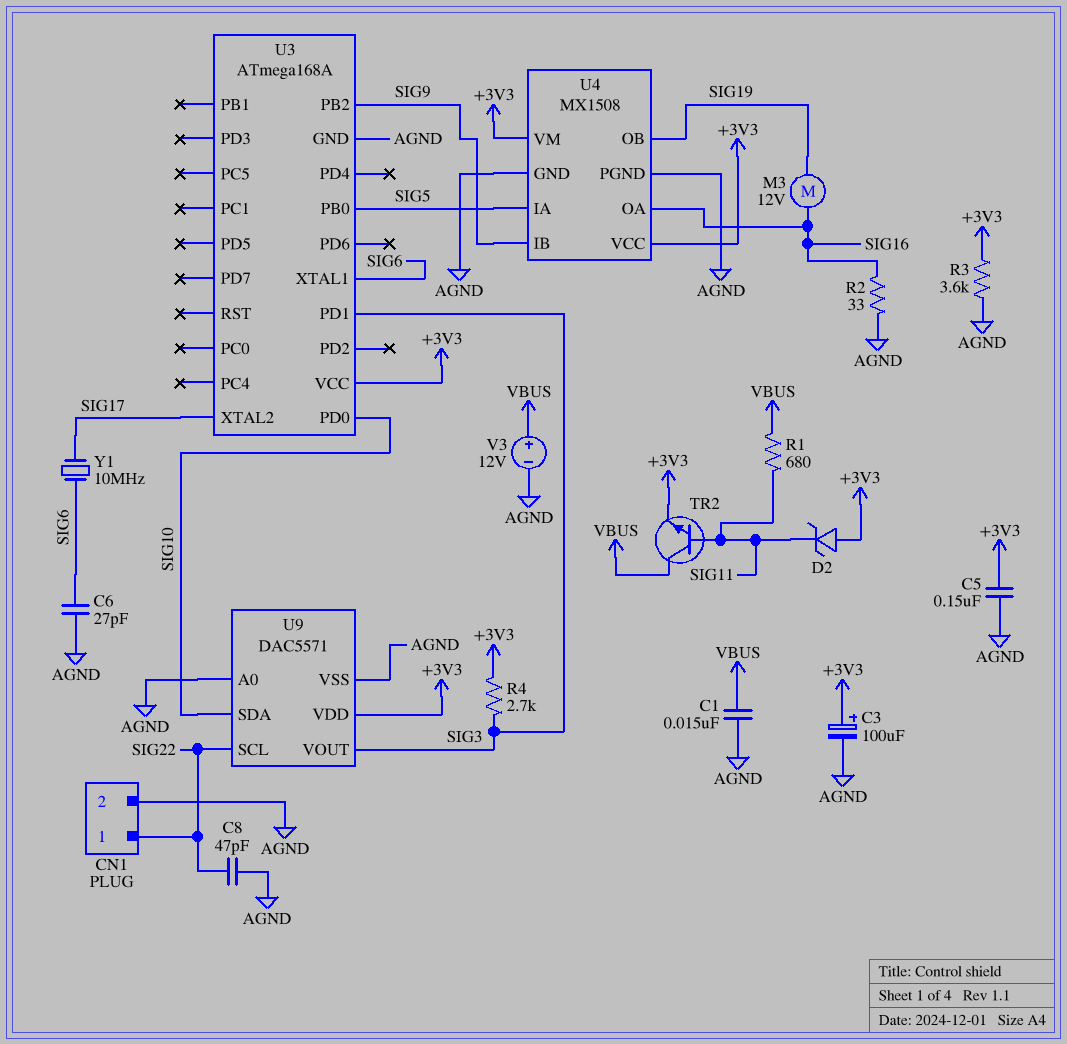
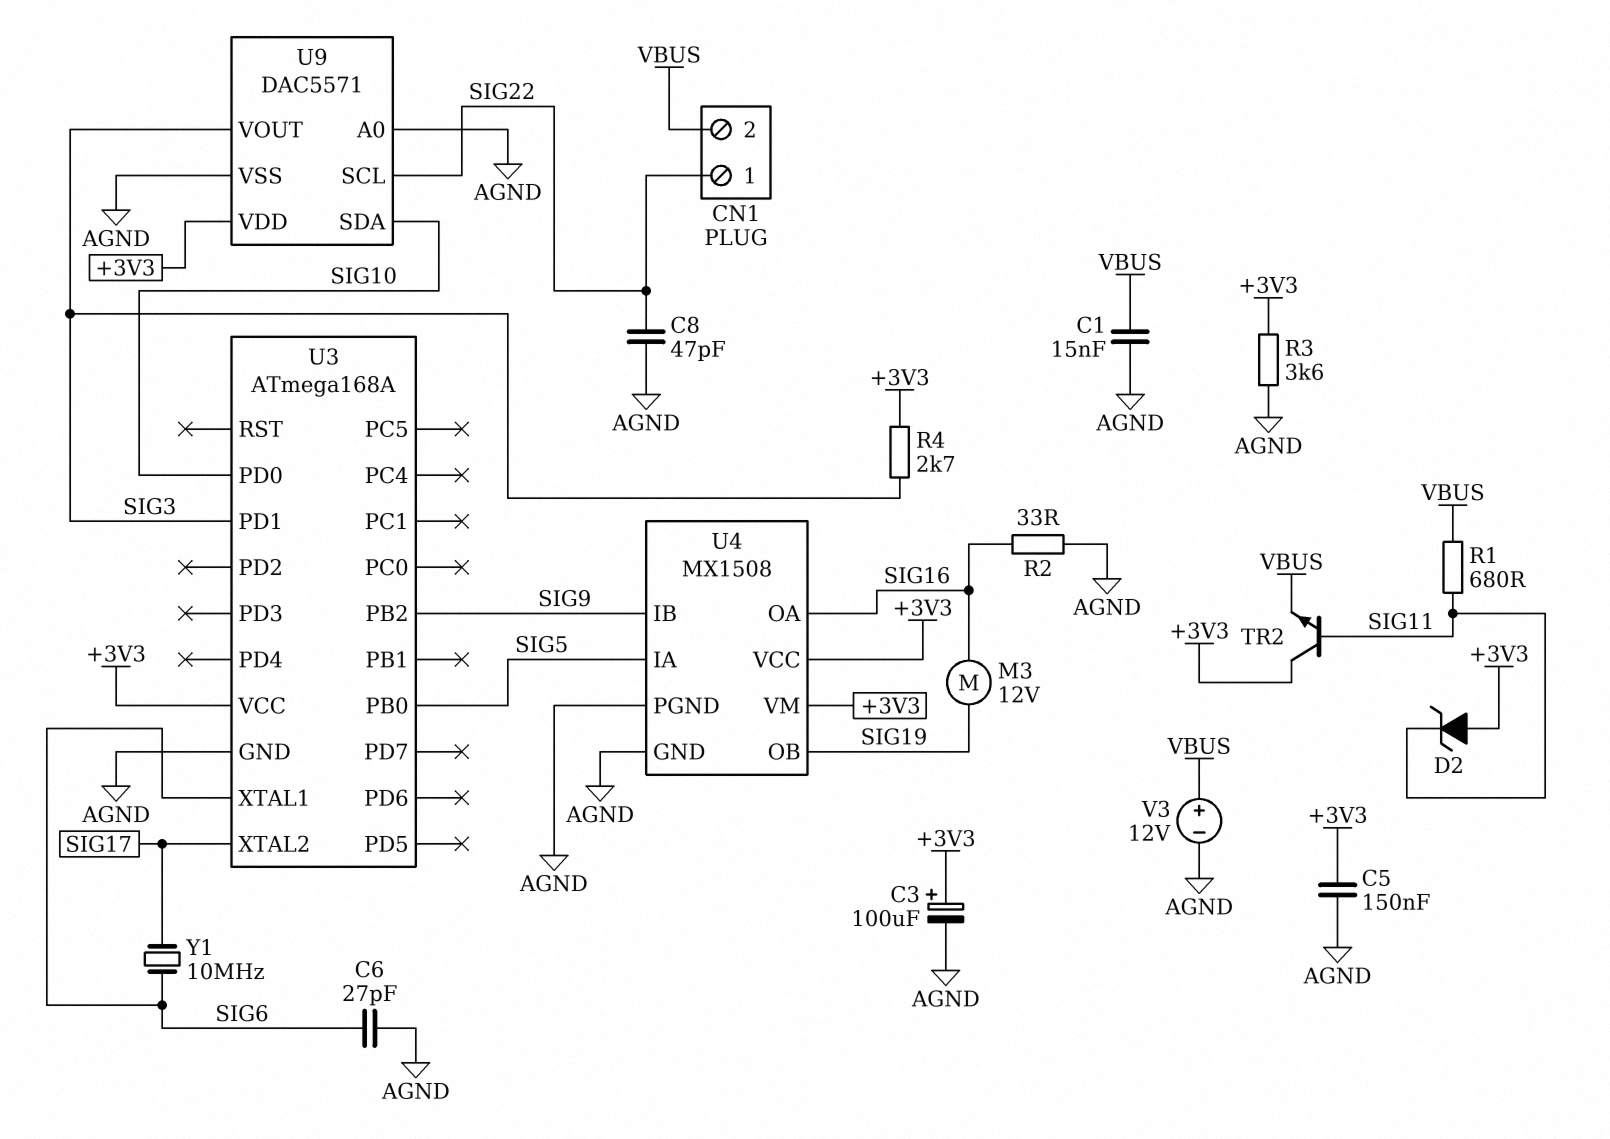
CN1 pin 2: AGND -> VBUS
TR2: NPN (B SIG11, C VBUS, E +3V3) -> NPN (B SIG11, C +3V3, E VBUS)

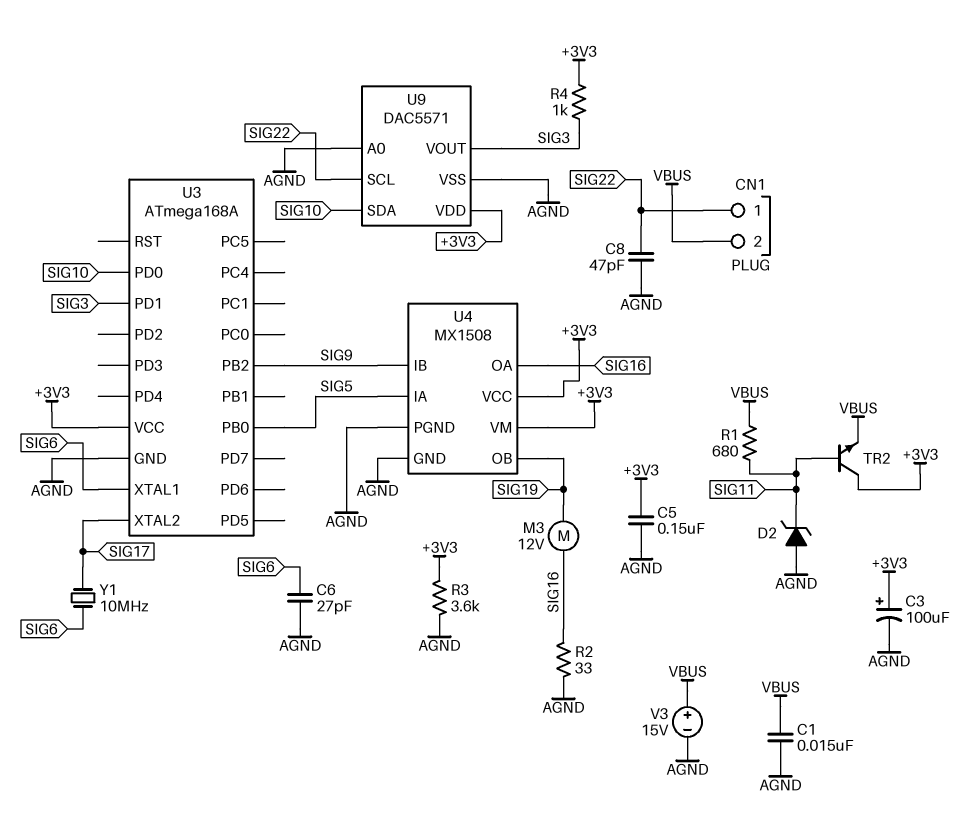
D2: zener (A +3V3, K SIG11) -> zener (A AGND, K SIG11)
R4: 2.7k (+3V3, SIG3) -> 1k (+3V3, SIG3)
V3: 12V (plus VBUS, minus AGND) -> 15V (plus VBUS, minus AGND)

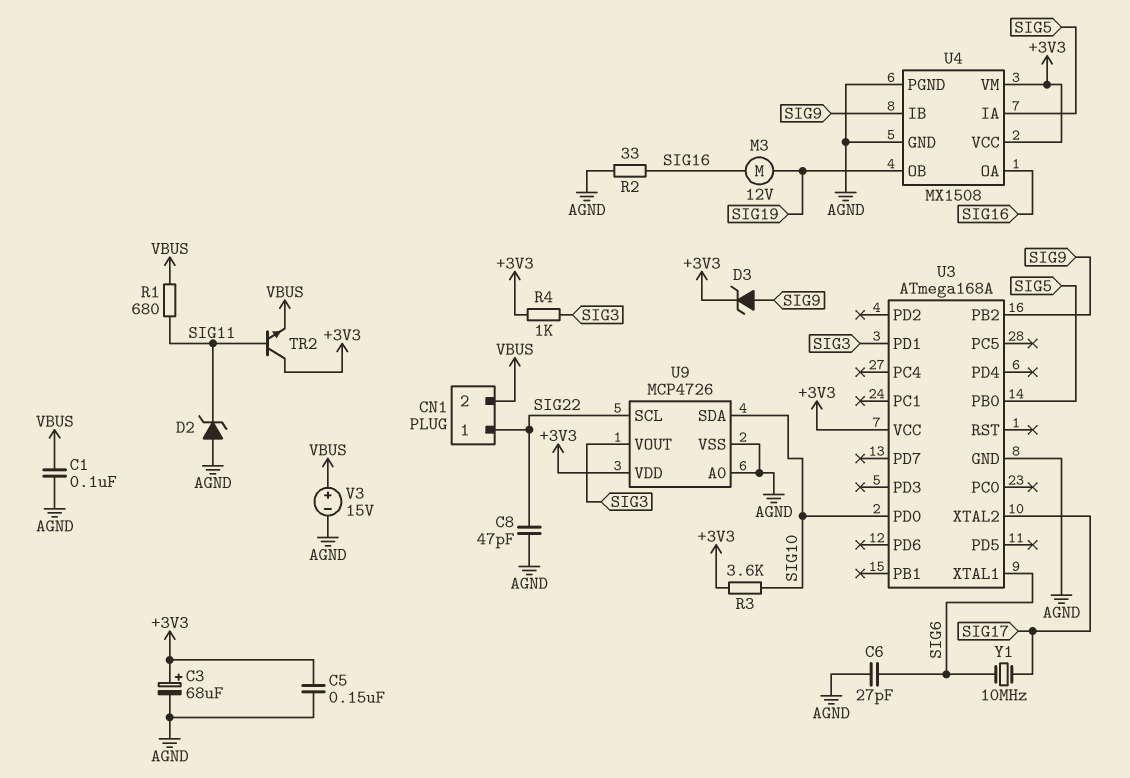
C1: 15nF (AGND, VBUS) -> 100nF (AGND, VBUS)
C3: 100uF (plus +3V3, minus AGND) -> 68uF (plus +3V3, minus AGND)
D3: none -> zener (A SIG9, K +3V3)
R3: 3.6k (+3V3, AGND) -> 3.6k (+3V3, SIG10)
U9: DAC5571 -> MCP4726

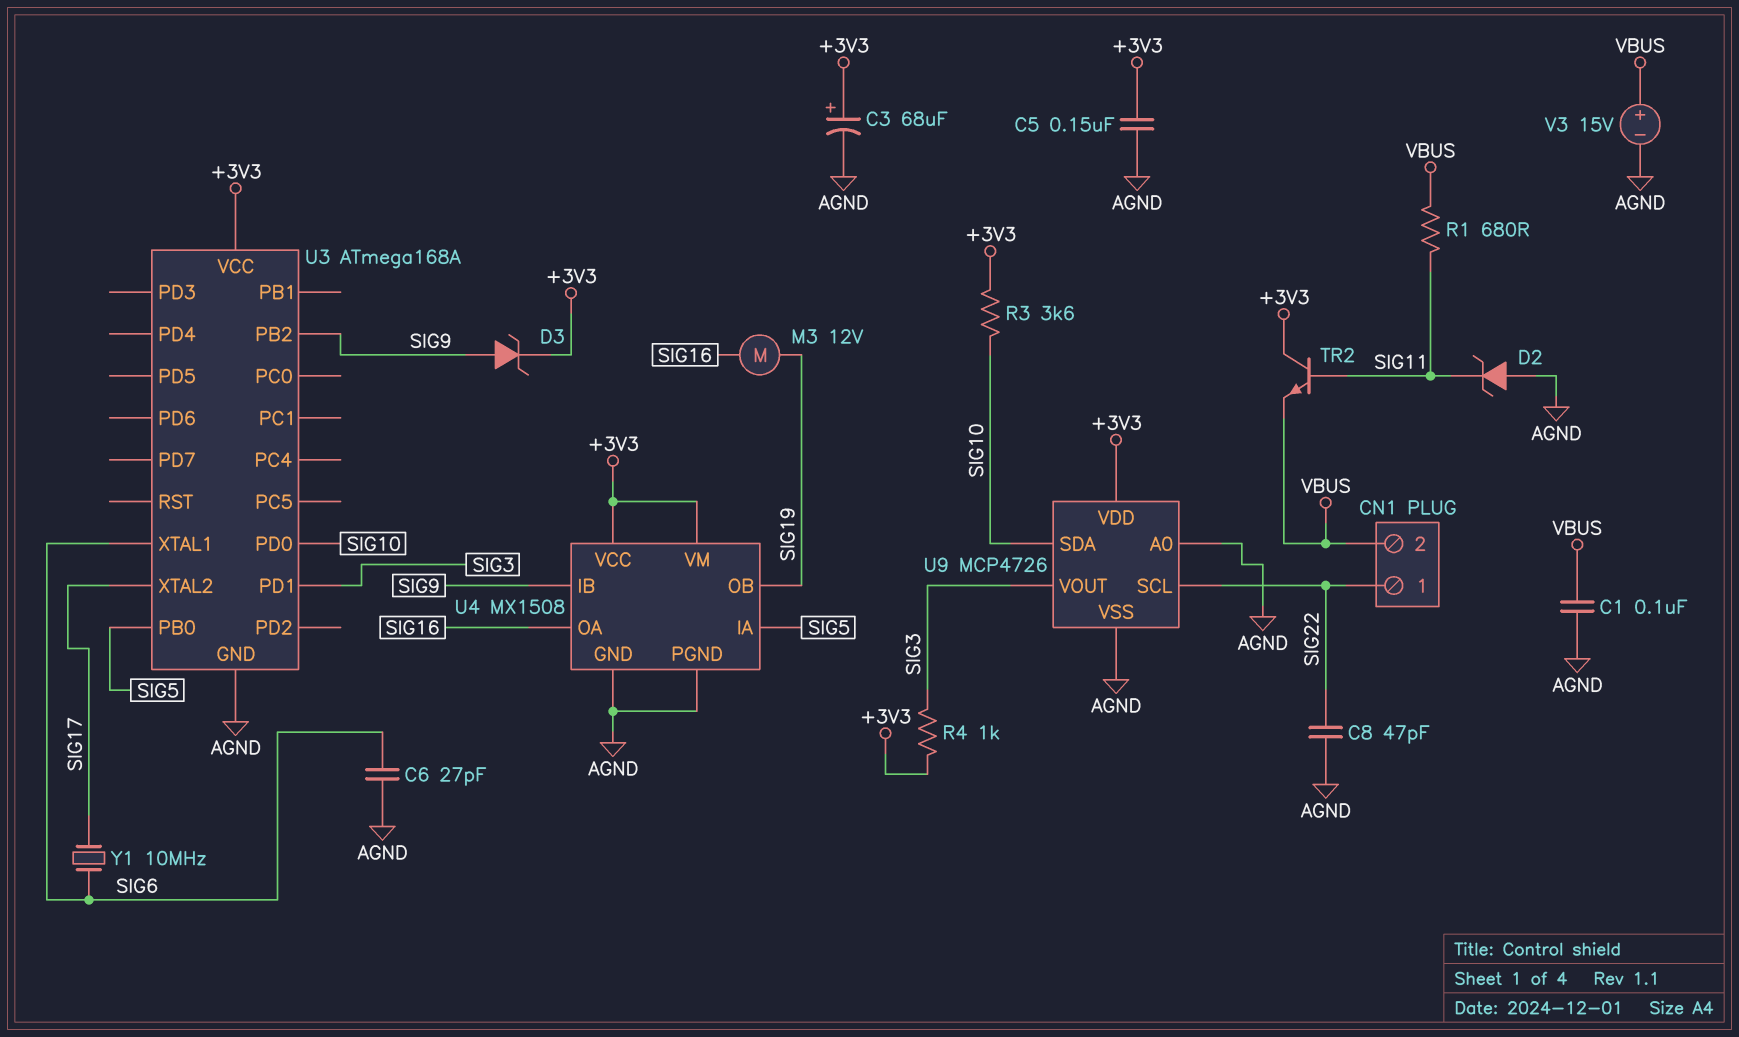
R2: 33 (AGND, SIG16) -> none

